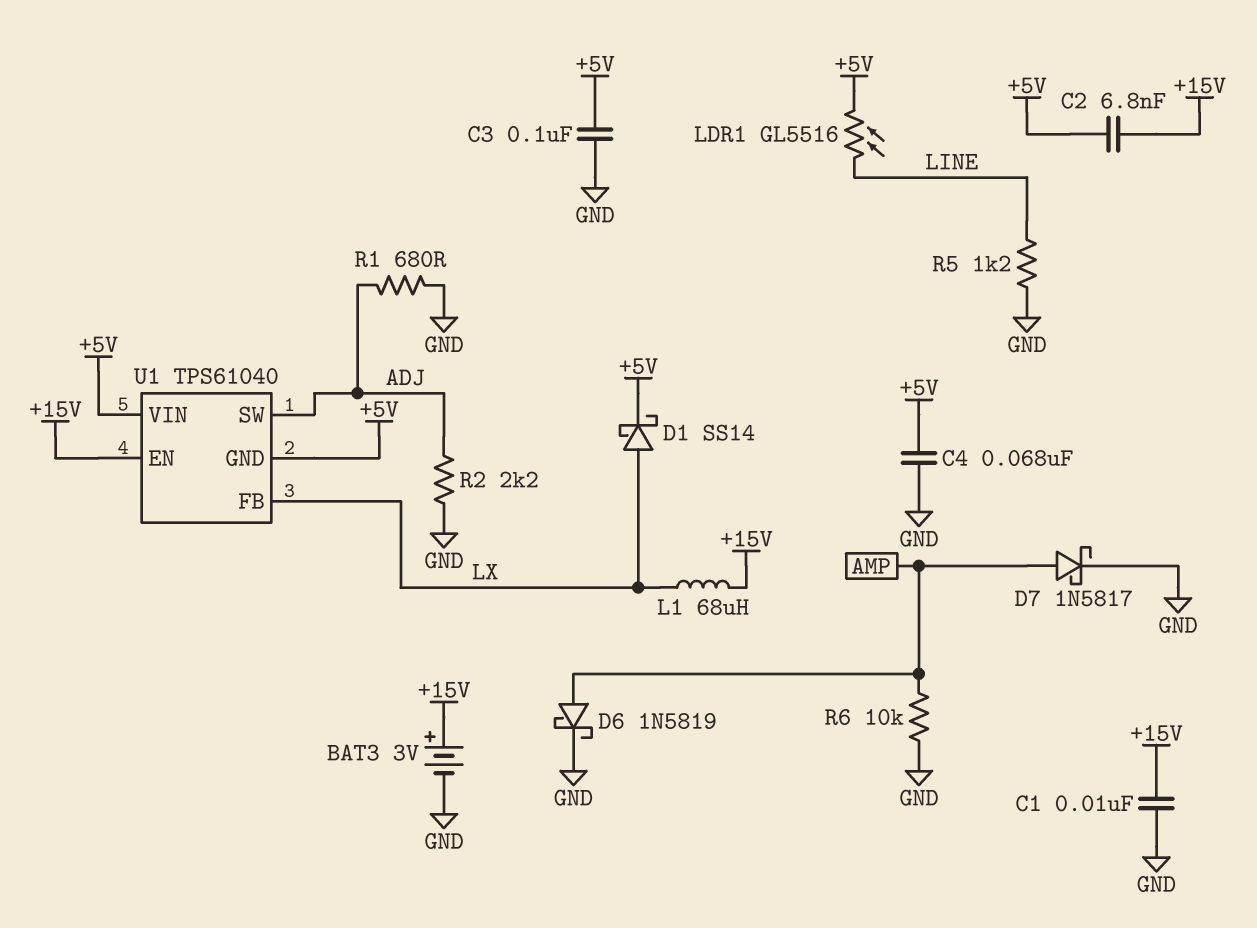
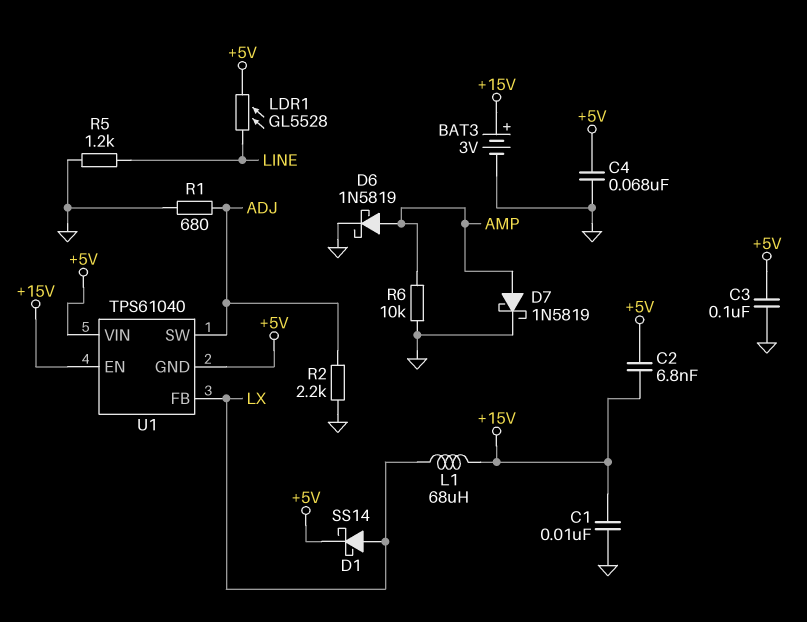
D7: schottky 1N5817 (A AMP, K GND) -> schottky 1N5819 (A AMP, K GND)
LDR1: GL5516 (+5V, LINE) -> GL5528 (+5V, LINE)

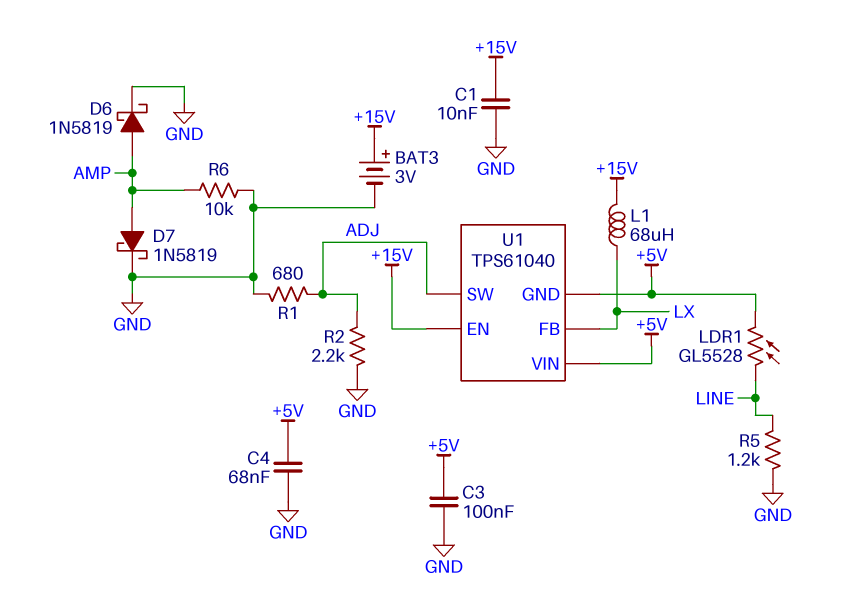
C2: 6.8nF (+5V, +15V) -> none
D1: schottky SS14 (A LX, K +5V) -> none

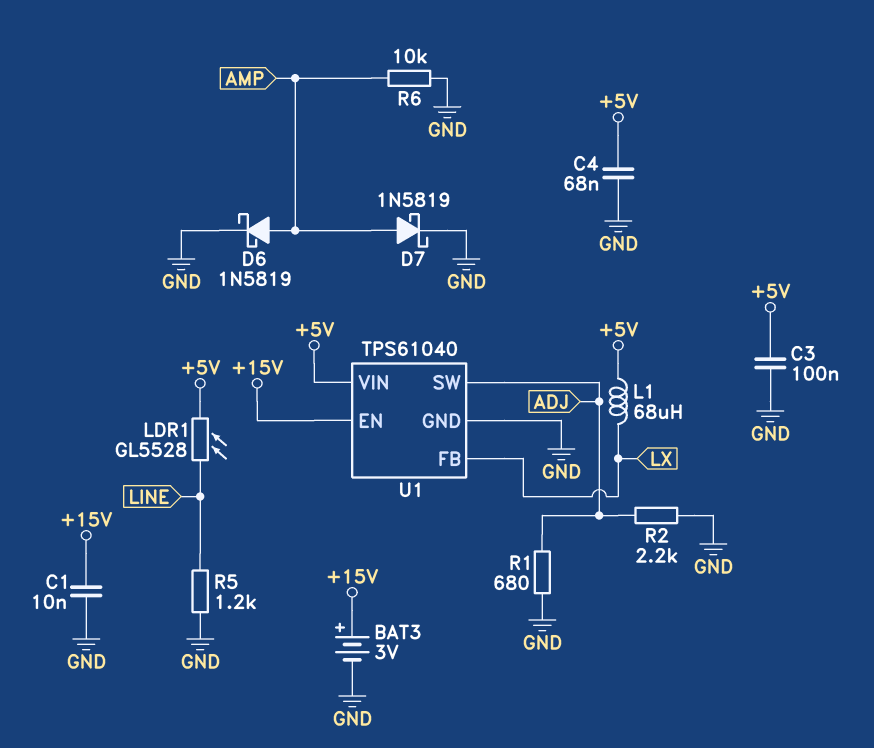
L1: 68uH (+15V, LX) -> 68uH (+5V, LX)
U1 pin GND: +5V -> GND

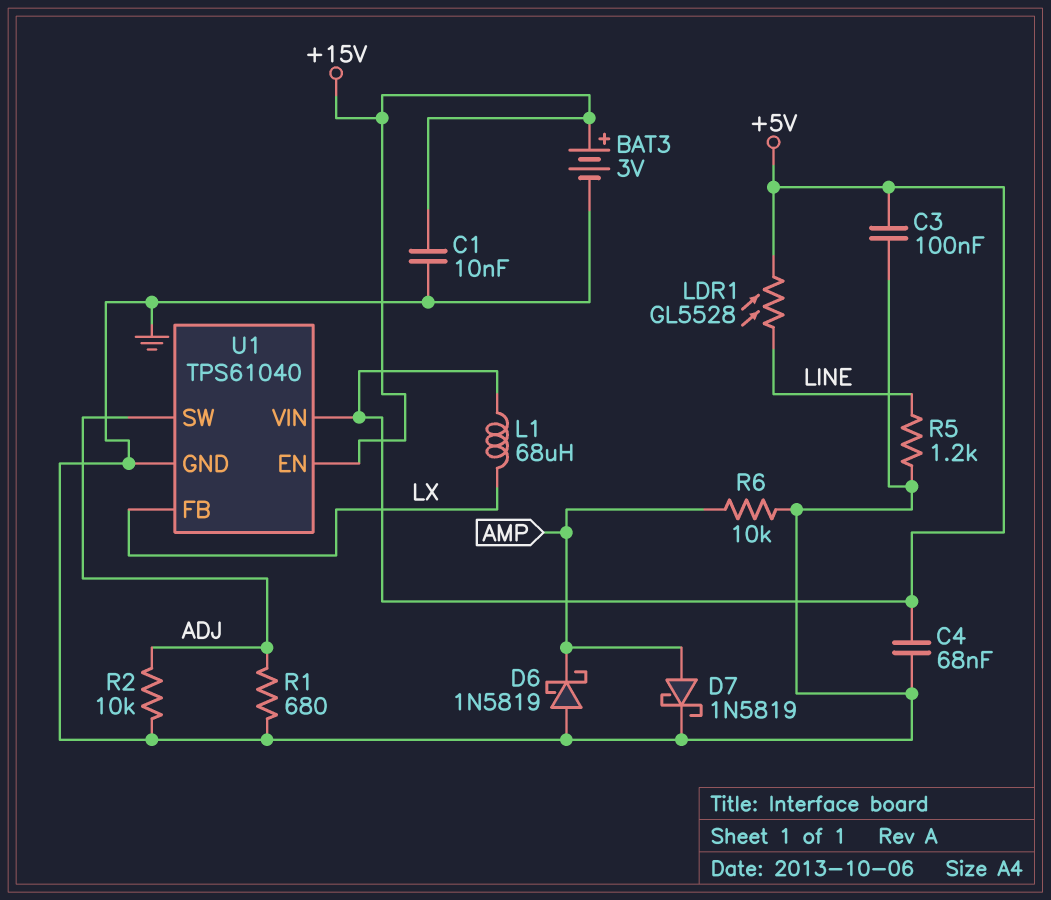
D6: schottky 1N5819 (A AMP, K GND) -> schottky 1N5819 (A GND, K AMP)
R2: 2.2k (ADJ, GND) -> 10k (ADJ, GND)

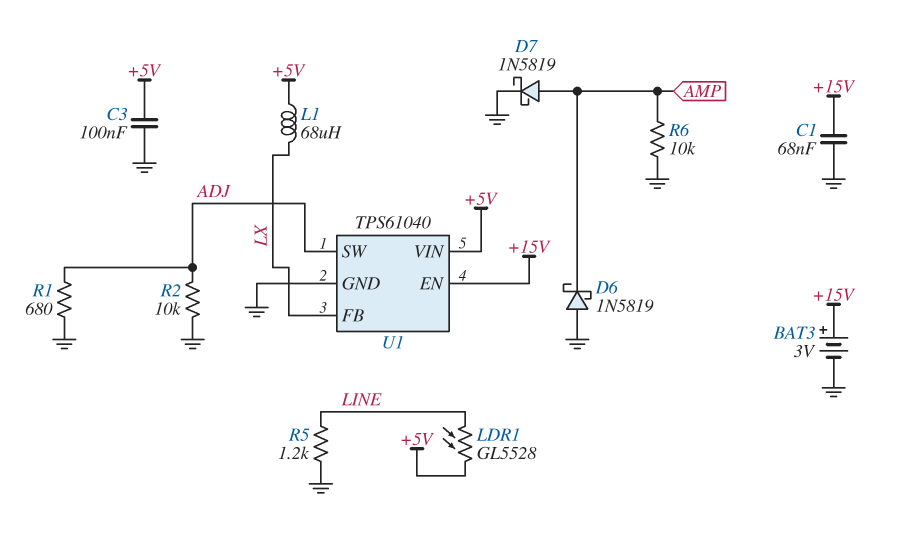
C1: 10nF (+15V, GND) -> 68nF (+15V, GND)
C4: 68nF (+5V, GND) -> none

